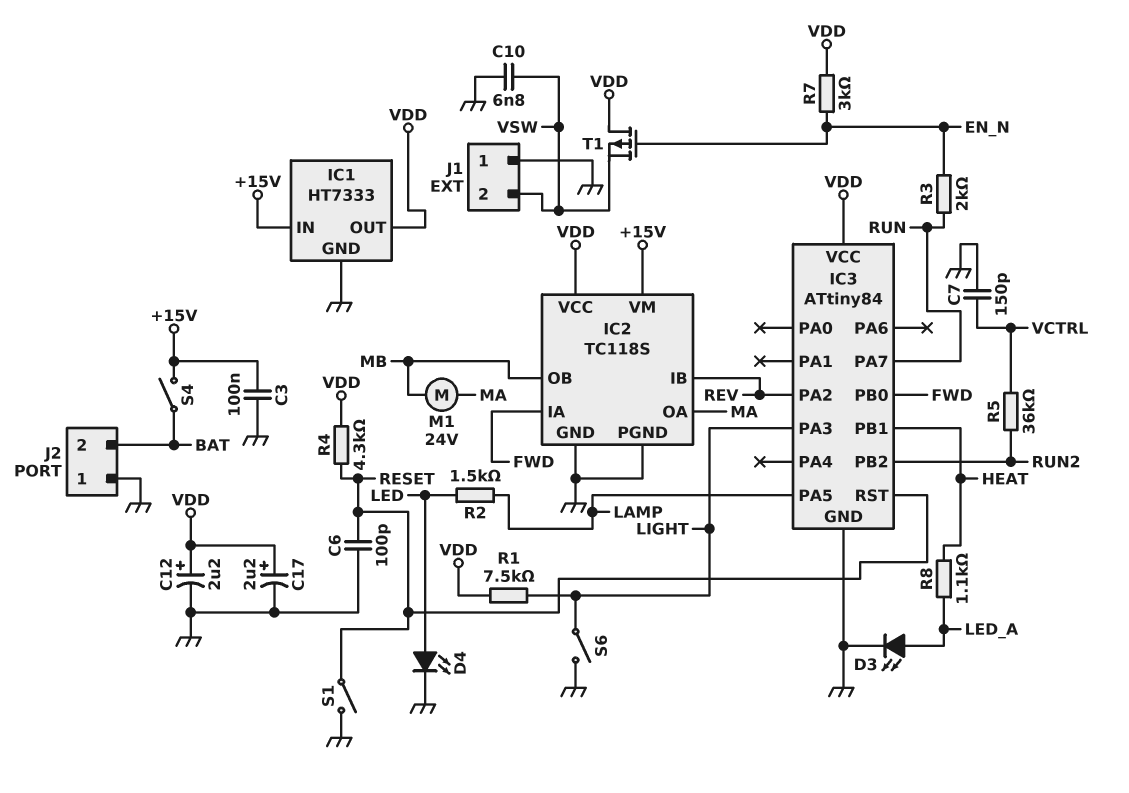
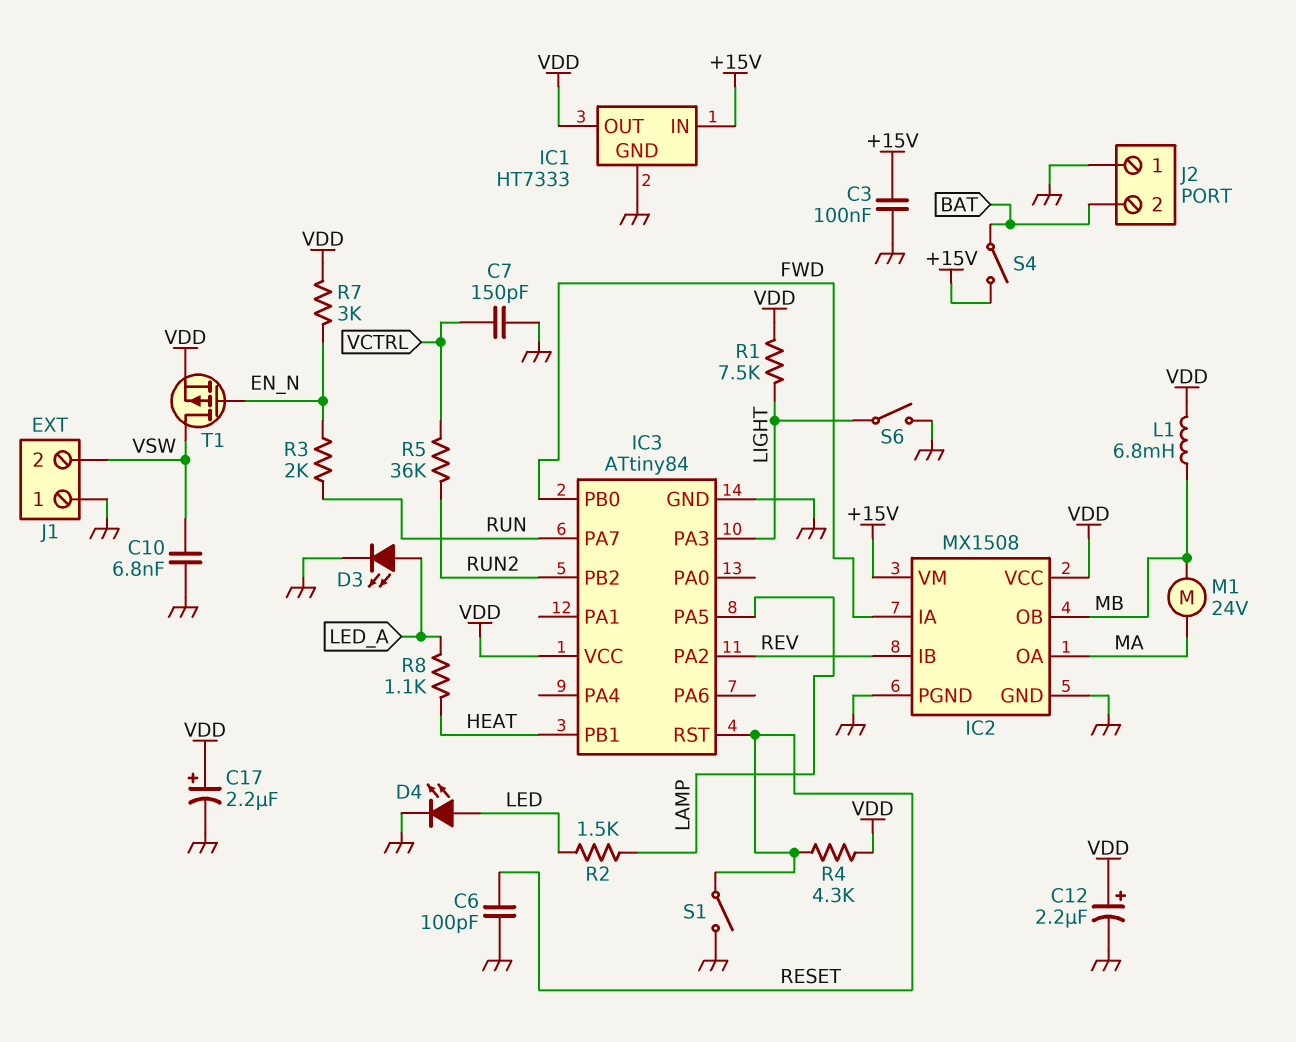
IC2: TC118S -> MX1508
L1: none -> 6.8mH (MB, VDD)
T1: PMOS (G EN_N, D VDD, S VSW) -> PMOS (G EN_N, D VSW, S VDD)

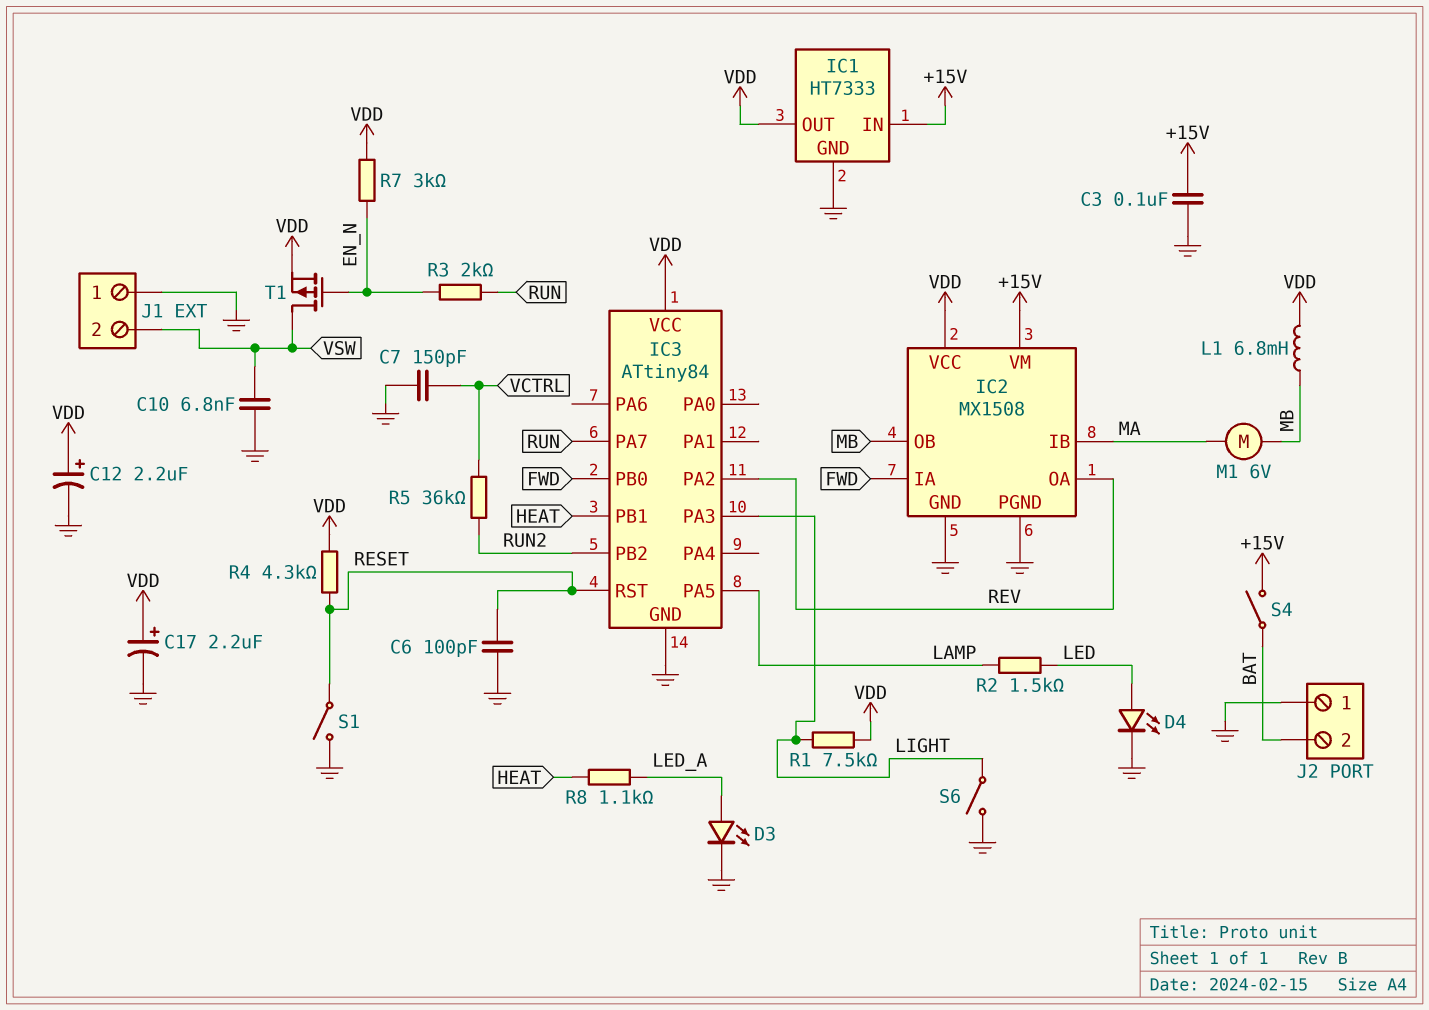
IC2 pin IB: REV -> MA
IC2 pin OA: MA -> REV
M1: motor 24V (MA, MB) -> motor 6V (MA, MB)

